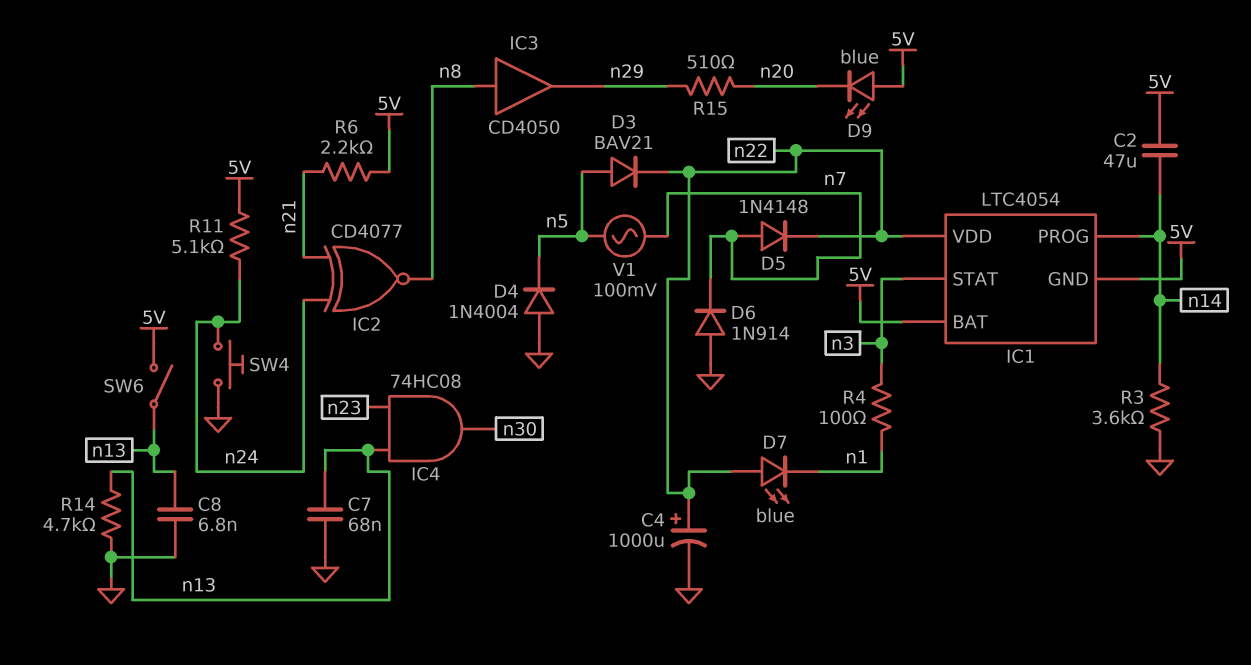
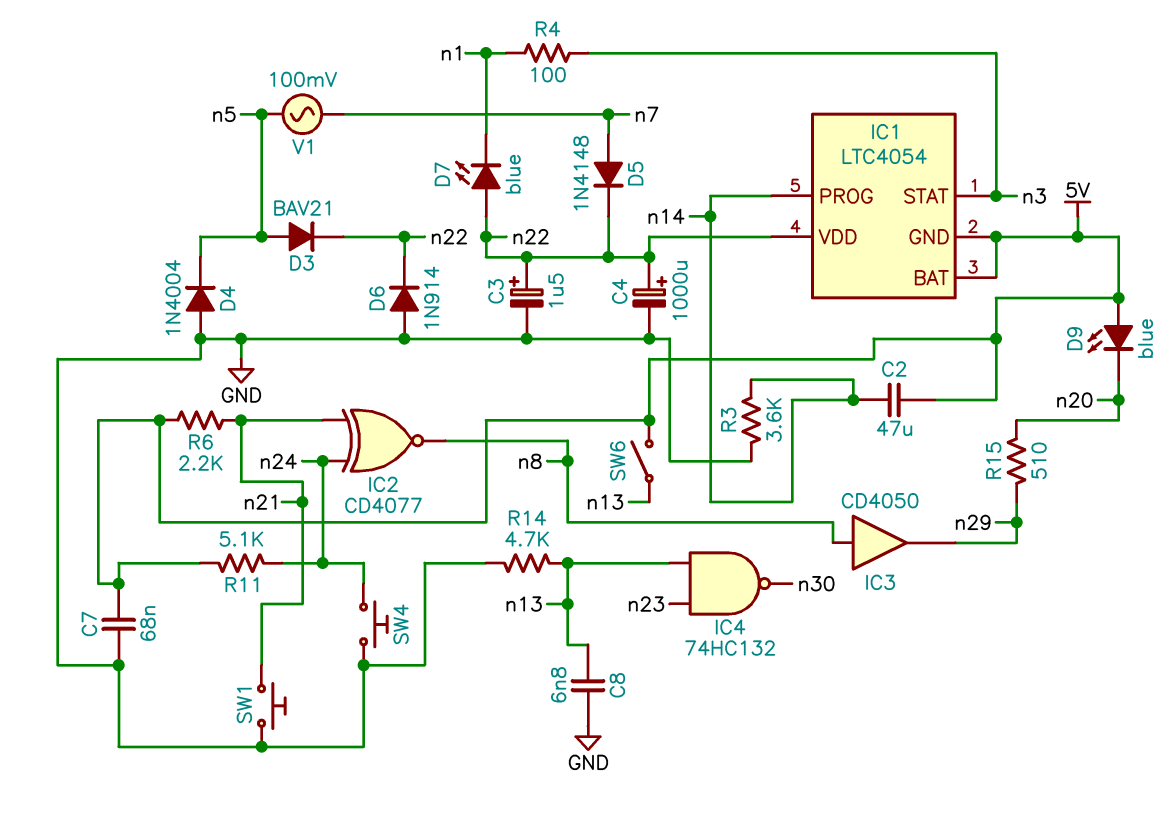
C3: none -> 1.5uF (plus n22, minus GND)
C7: 68nF (GND, n13) -> 68nF (5V, GND)
D6: diode 1N914 (A GND, K n7) -> diode 1N914 (A GND, K n22)
IC4: AND 74HC08 (in n13, in n23, out n30) -> NAND 74HC132 (in n13, in n23, out n30)
SW1: none -> button (GND, n21)

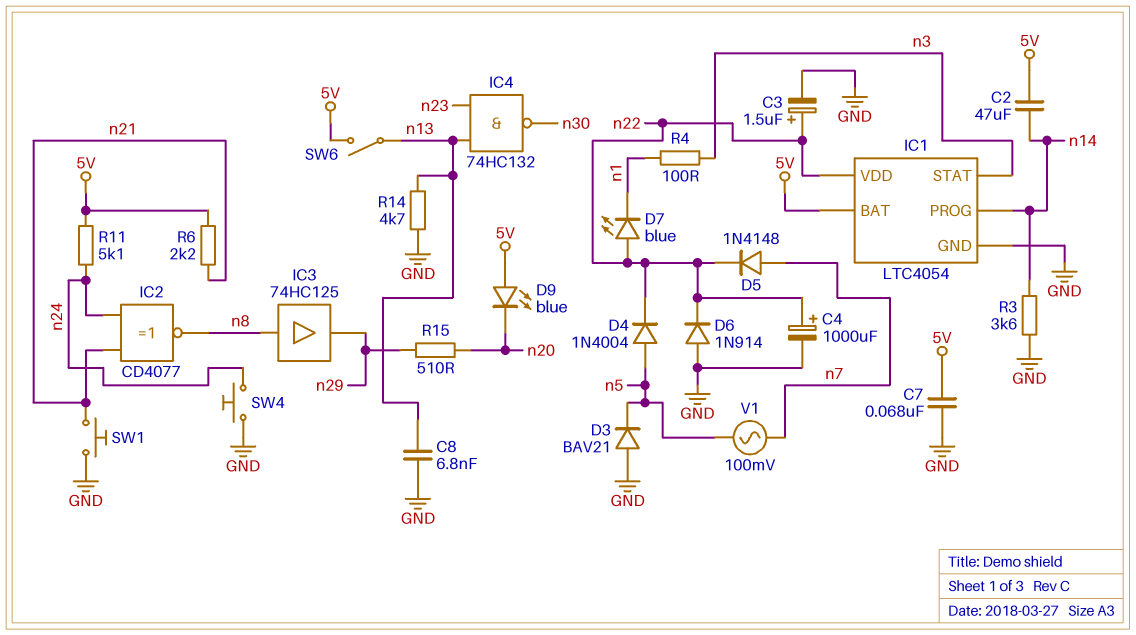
D3: diode BAV21 (A n5, K n22) -> diode BAV21 (A GND, K n5)
D4: diode 1N4004 (A GND, K n5) -> diode 1N4004 (A n5, K n22)
IC1 pin GND: 5V -> GND
IC3: buffer CD4050 (in n8, out n29) -> buffer 74HC125 (in n8, out n29)

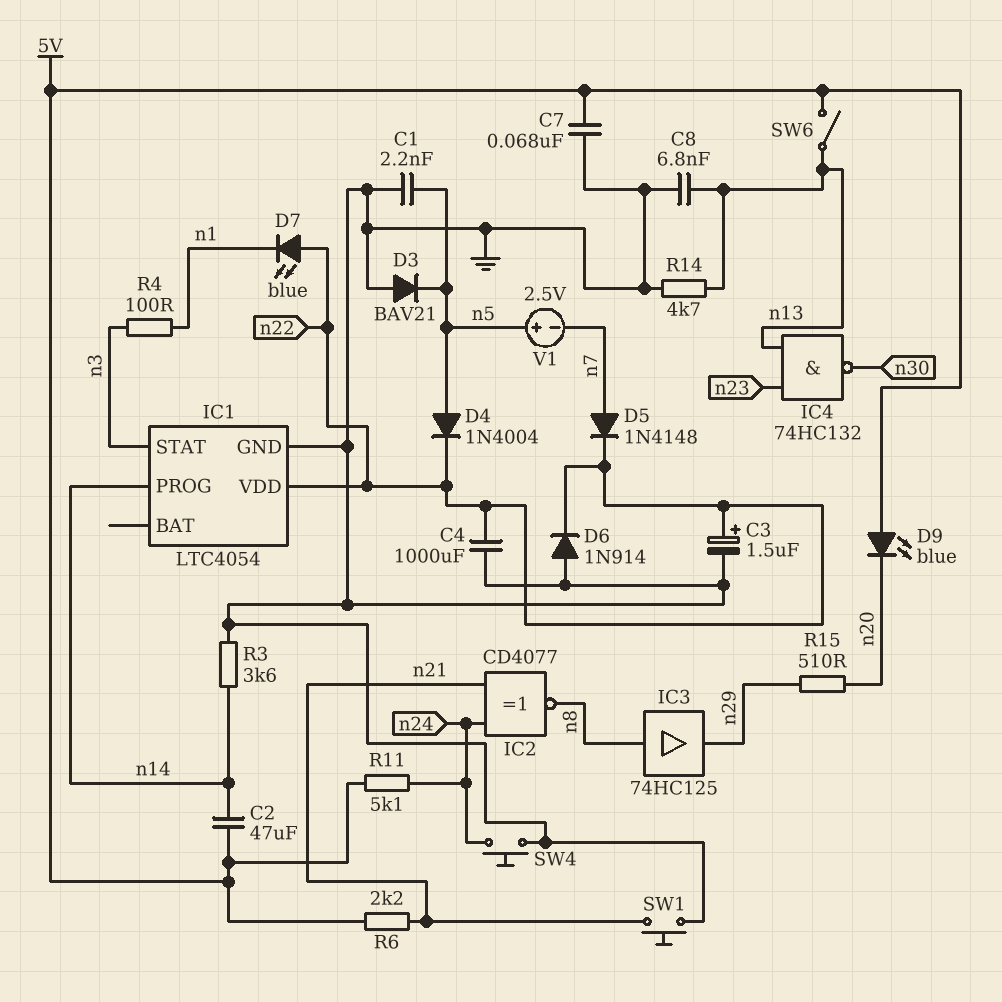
C1: none -> 2.2nF (GND, n5)
C4: 1000uF (plus n22, minus GND) -> 1000uF (GND, n22)
IC1 pin BAT: 5V -> none
V1: AC 100mV (n5, n7) -> 2.5V (plus n5, minus n7)

